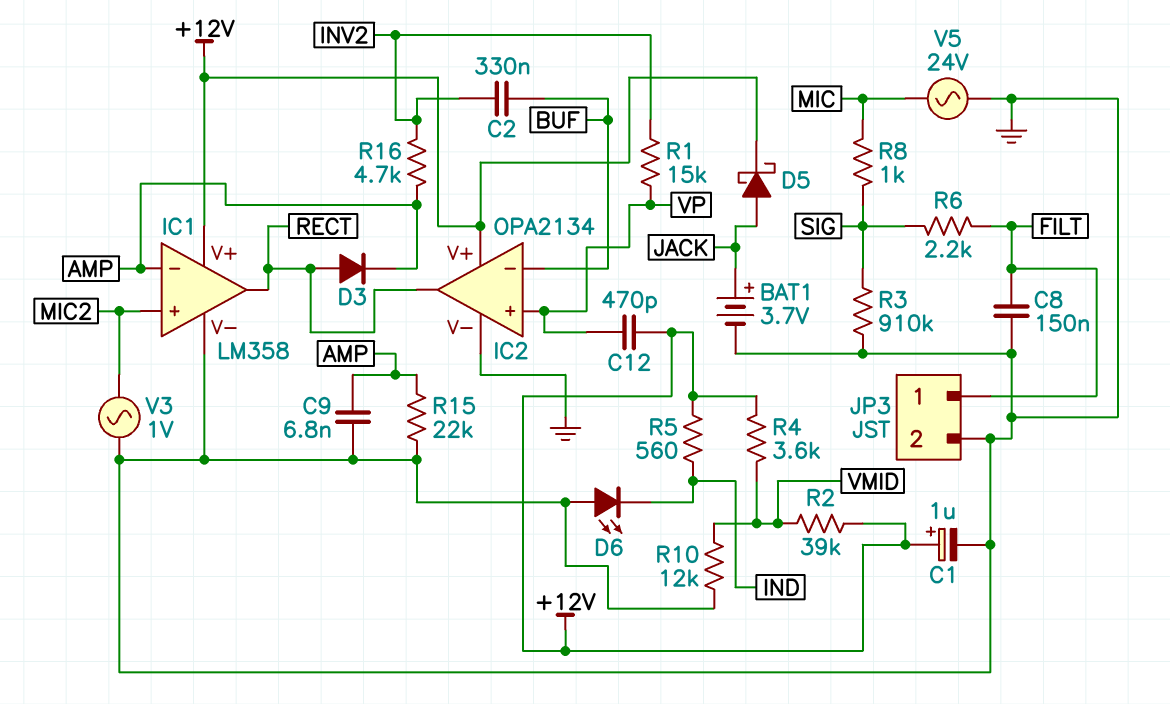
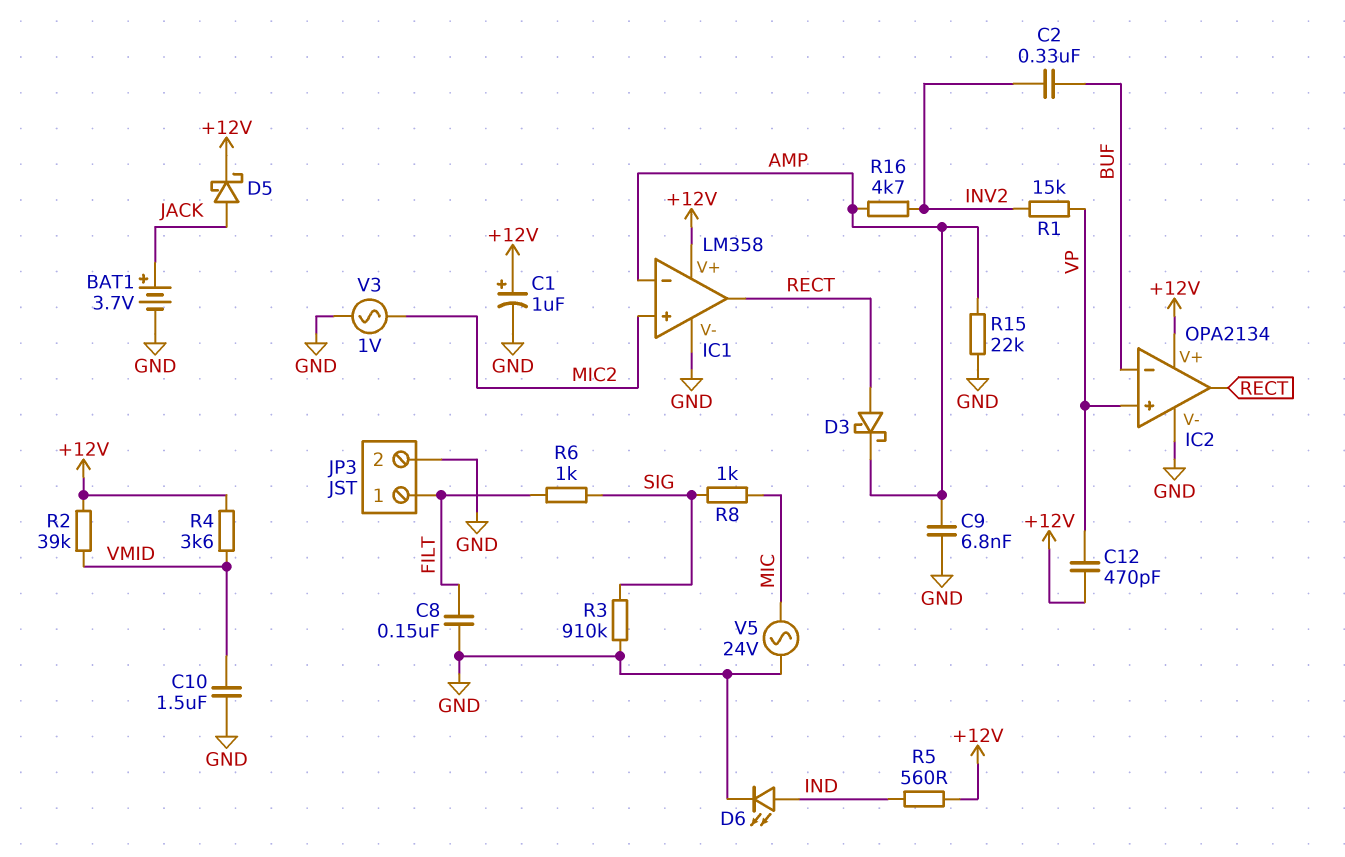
C10: none -> 1.5uF (GND, VMID)
D3: diode (A RECT, K AMP) -> schottky (A RECT, K AMP)
D6: LED (A GND, K IND) -> LED (A IND, K GND)
R6: 2.2k (FILT, SIG) -> 1k (FILT, SIG)
R10: 12k (GND, VMID) -> none

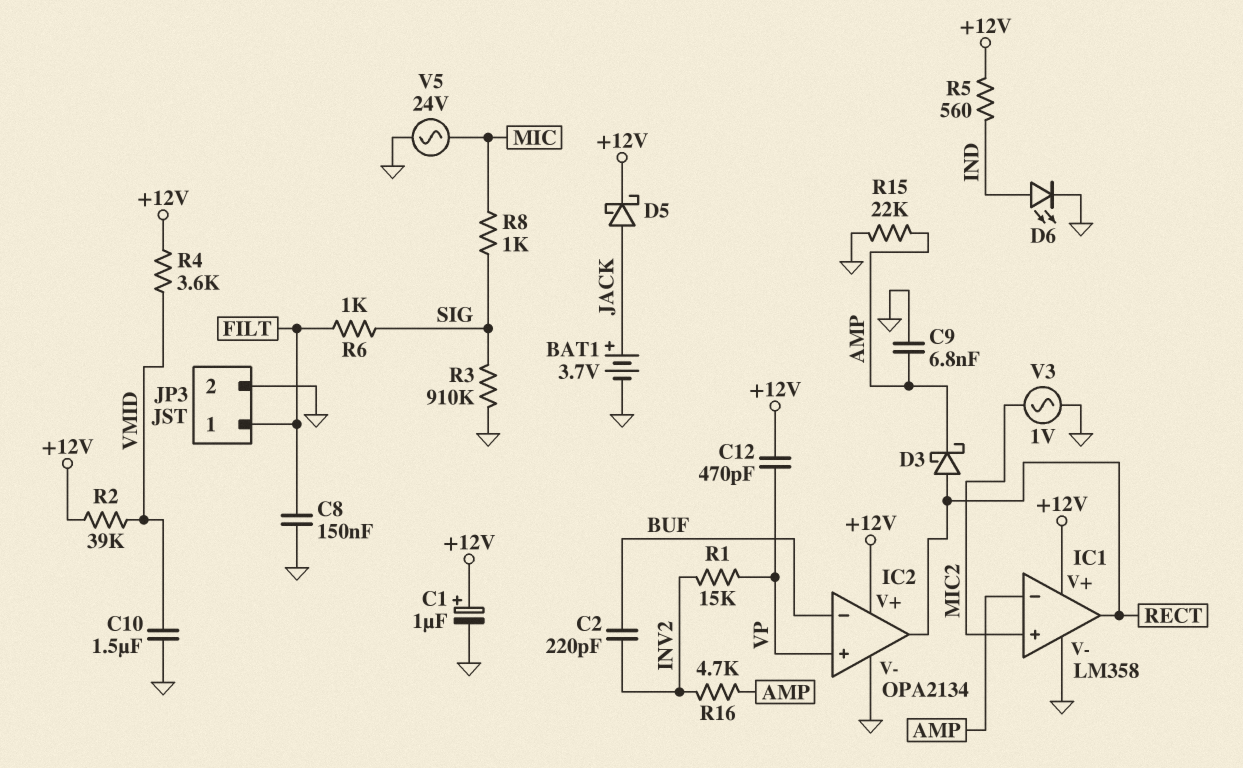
C2: 330nF (BUF, INV2) -> 220pF (BUF, INV2)

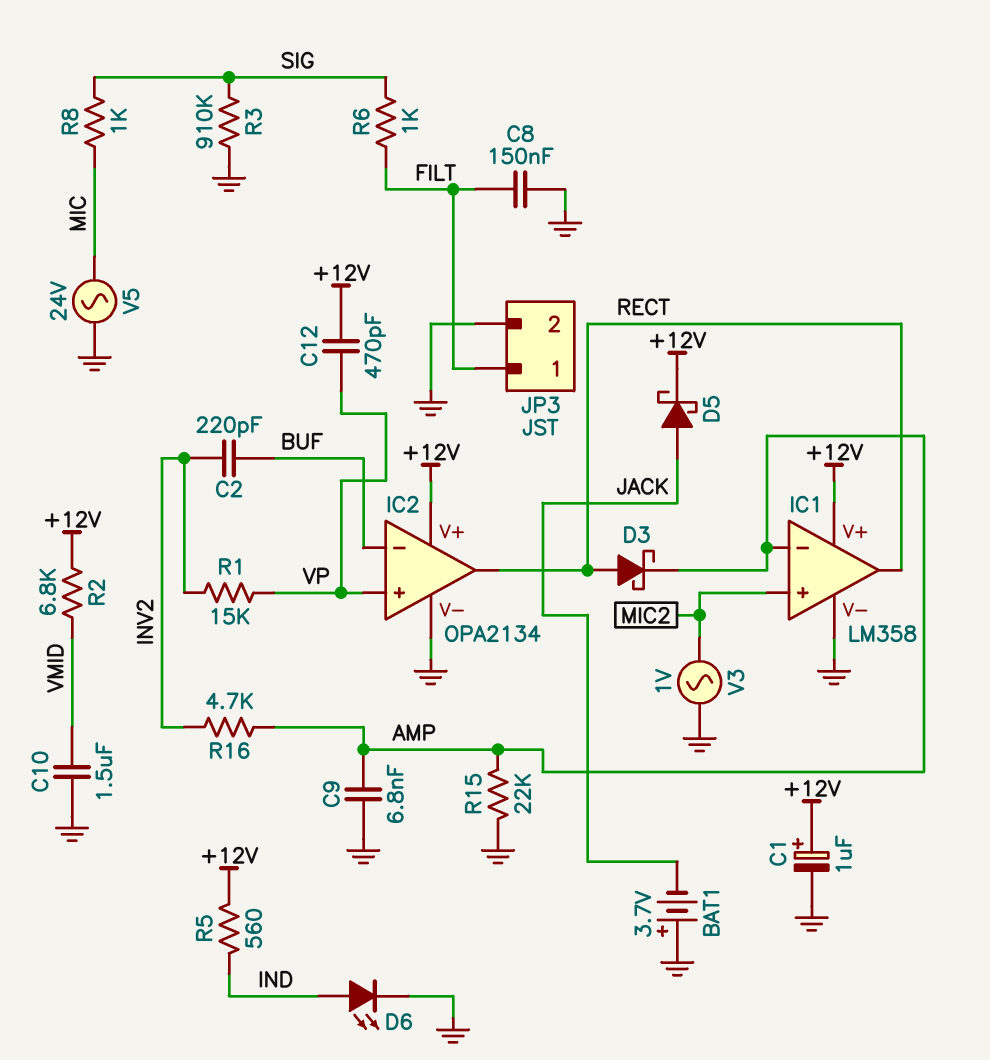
BAT1: 3.7V (plus JACK, minus GND) -> 3.7V (plus GND, minus JACK)
R2: 39k (+12V, VMID) -> 6.8k (+12V, VMID)
R4: 3.6k (+12V, VMID) -> none

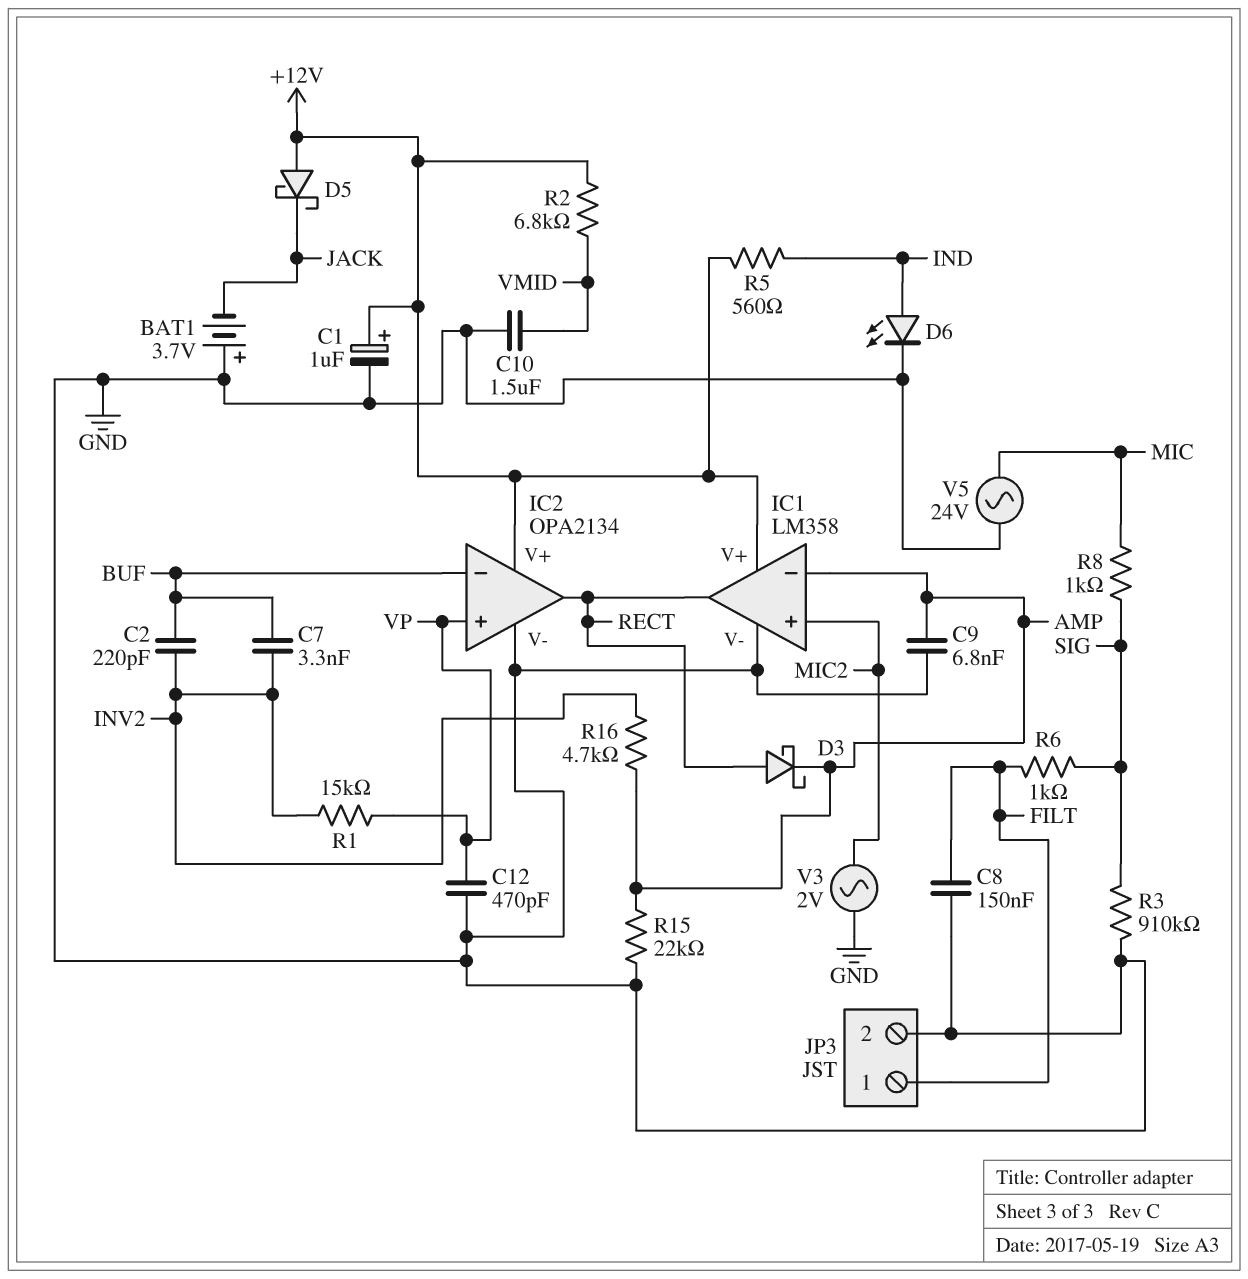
C7: none -> 3.3nF (BUF, INV2)
C12: 470pF (+12V, VP) -> 470pF (GND, VP)
D5: schottky (A JACK, K +12V) -> schottky (A +12V, K JACK)
V3: AC 1V (GND, MIC2) -> AC 2V (GND, MIC2)

